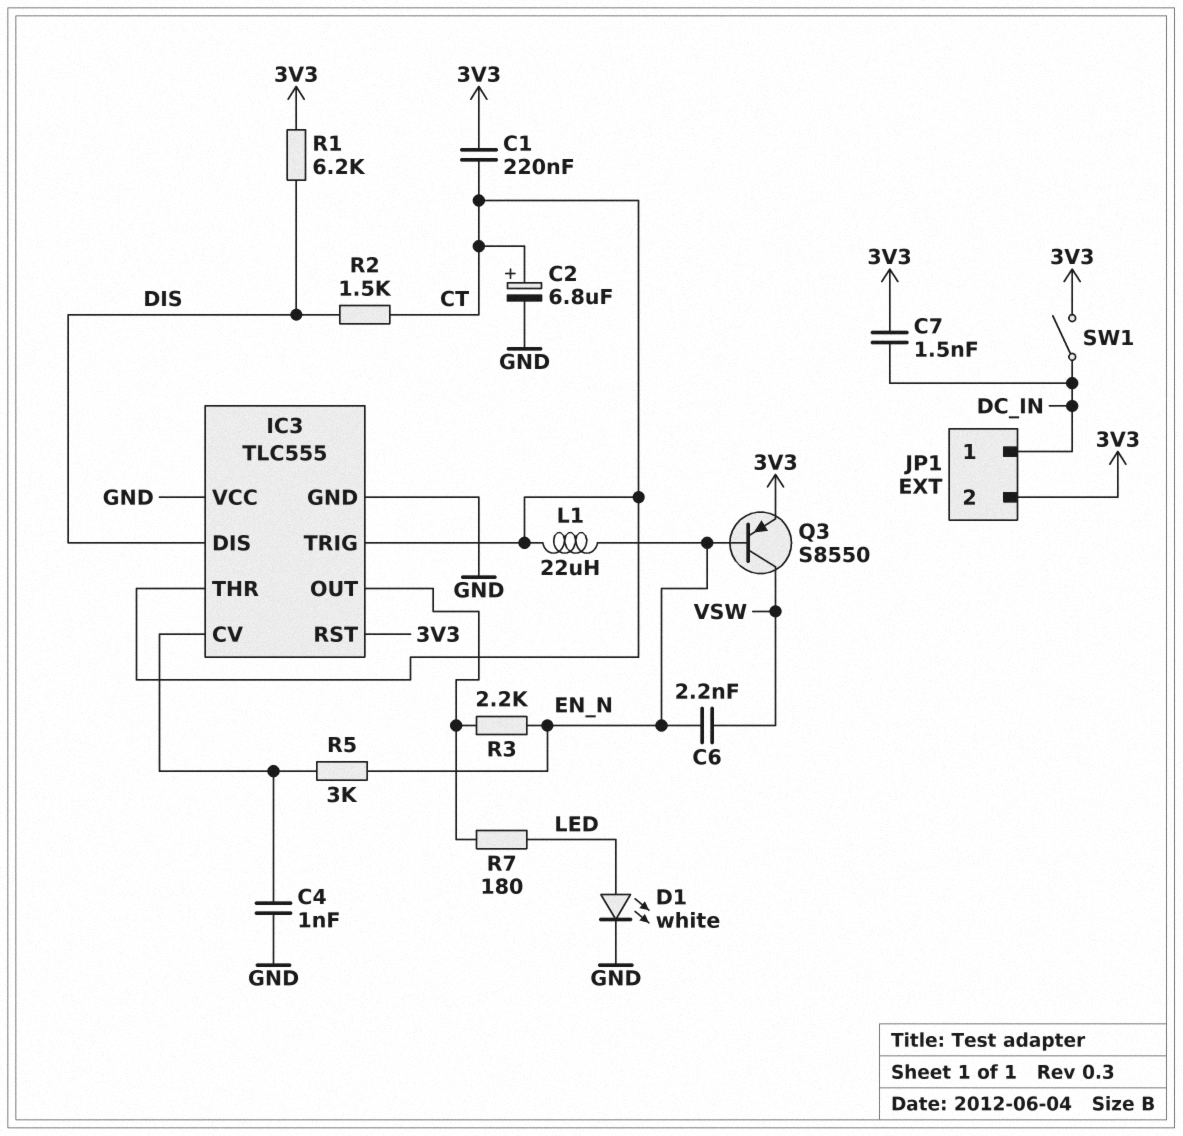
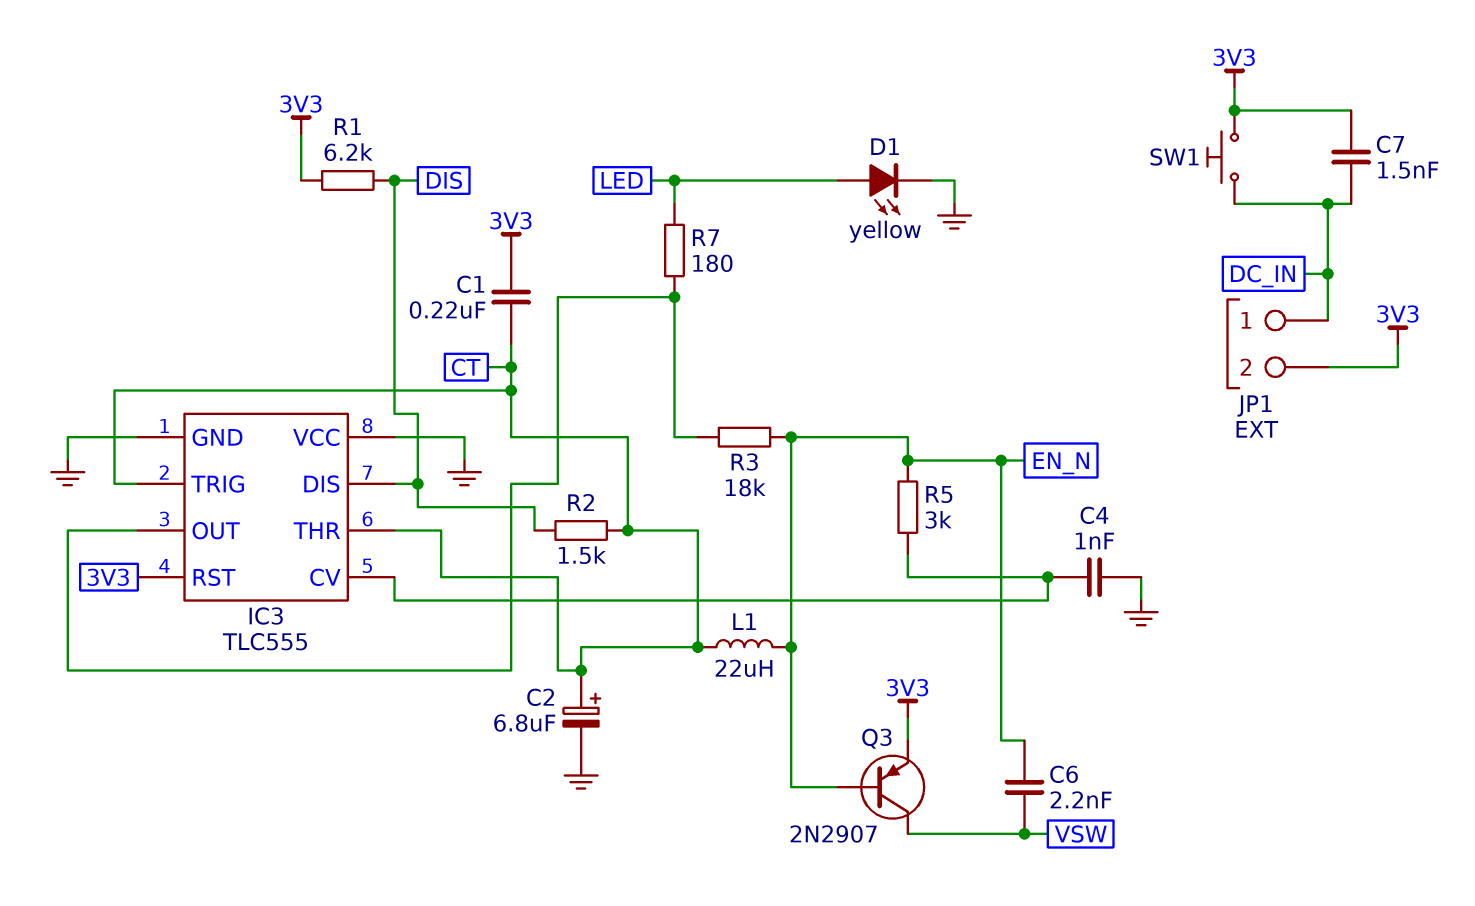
D1: LED white (A LED, K GND) -> LED yellow (A LED, K GND)
Q3: PNP S8550 (B EN_N, C VSW, E 3V3) -> PNP 2N2907 (B EN_N, C VSW, E 3V3)
R3: 2.2k (EN_N, IC3/OUT) -> 18k (EN_N, IC3/OUT)
SW1: switch (3V3, DC_IN) -> button (3V3, DC_IN)

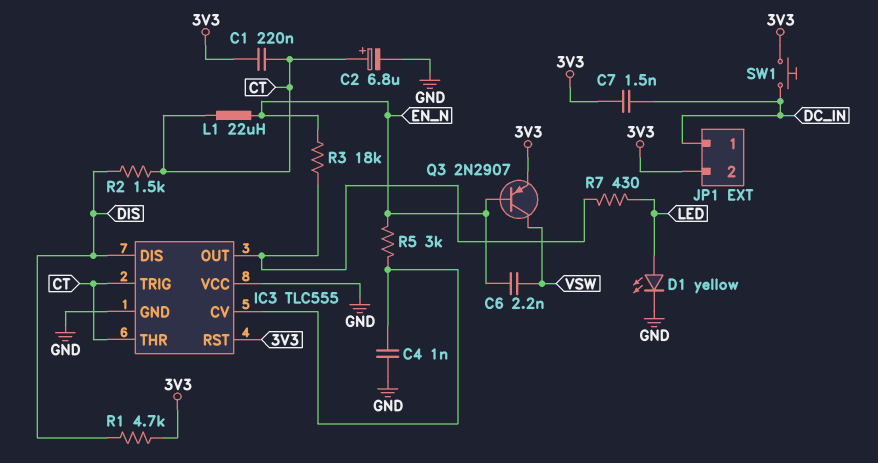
R1: 6.2k (3V3, DIS) -> 4.7k (3V3, DIS)
R7: 180 (IC3/OUT, LED) -> 430 (IC3/OUT, LED)

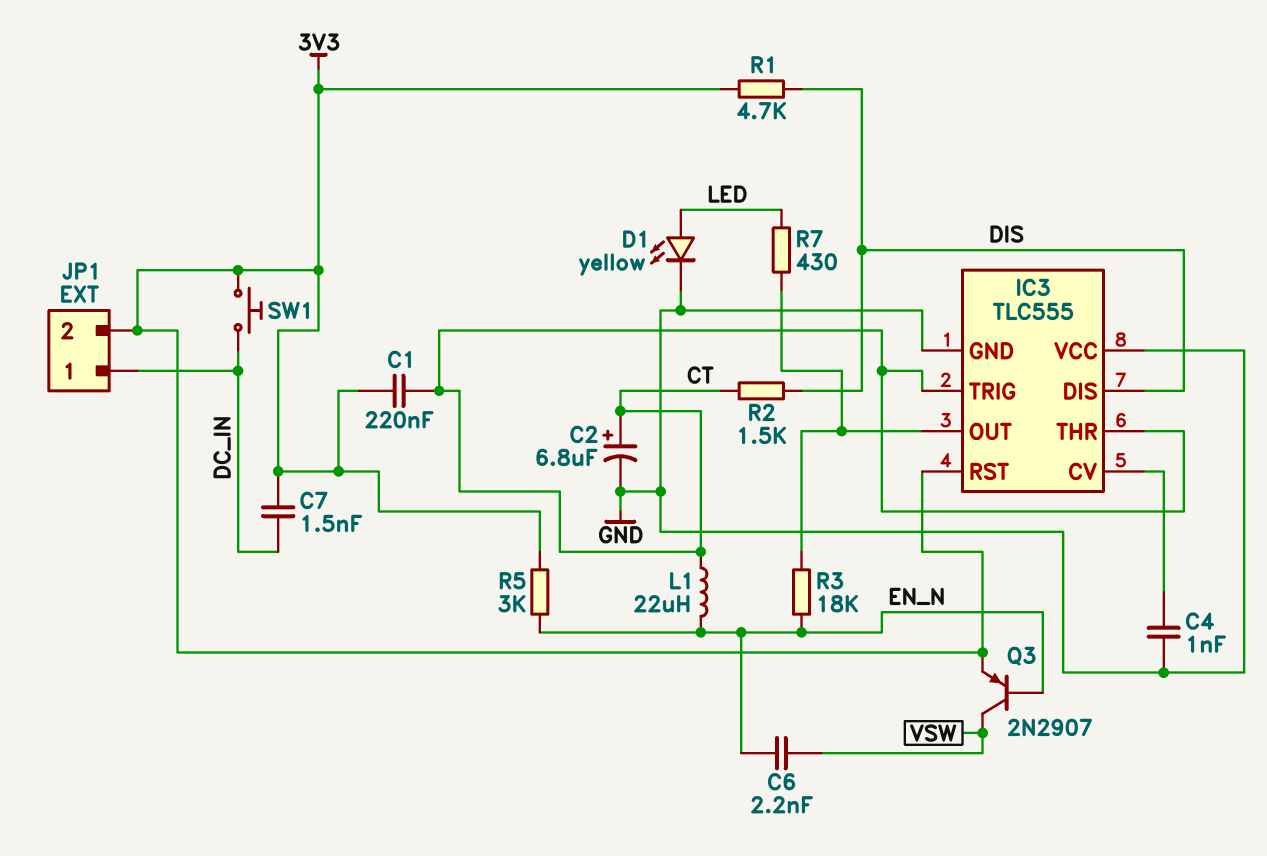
R5: 3k (EN_N, IC3/CV) -> 3k (3V3, EN_N)

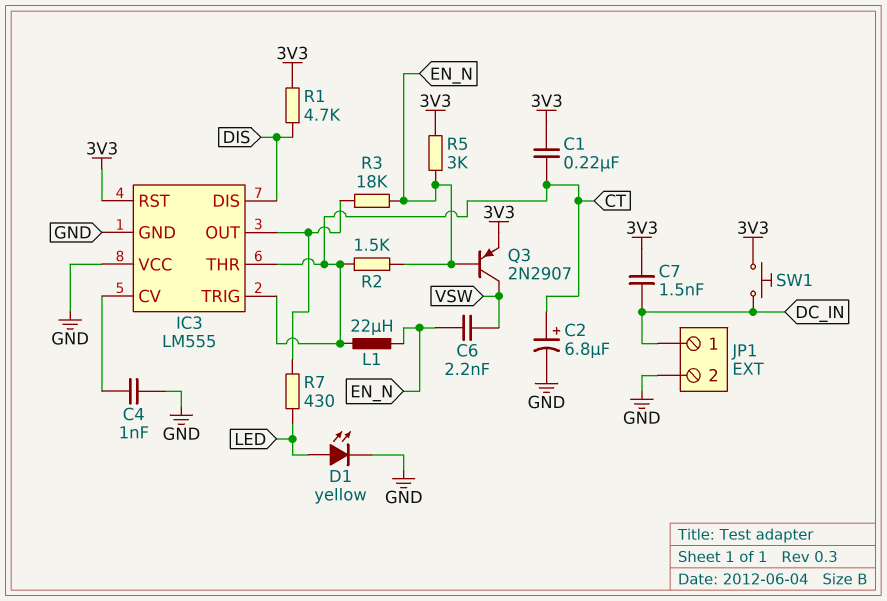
IC3: TLC555 -> LM555
JP1 pin 2: 3V3 -> GND
R2: 1.5k (CT, DIS) -> 1.5k (CT, EN_N)

